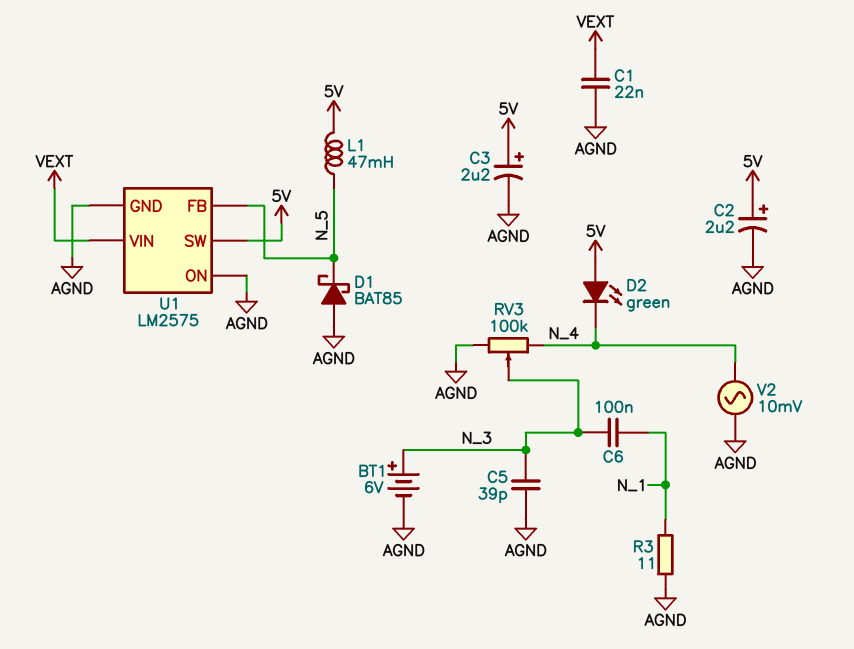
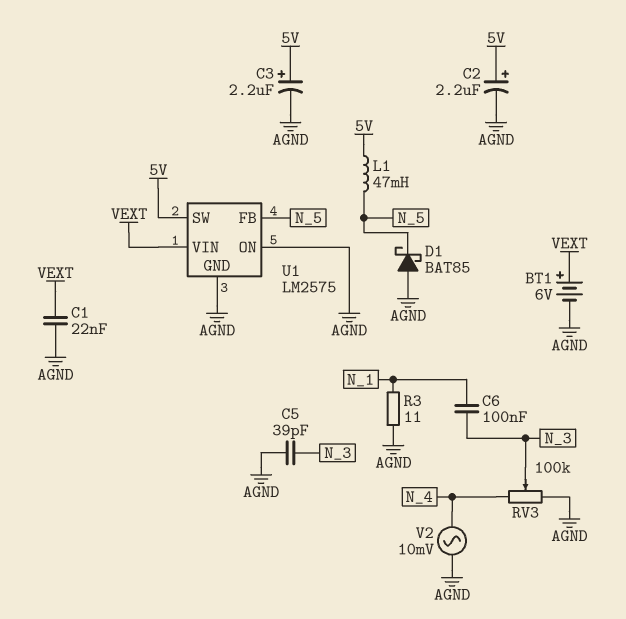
BT1: 6V (plus N_3, minus AGND) -> 6V (plus VEXT, minus AGND)
D2: LED green (A 5V, K N_4) -> none

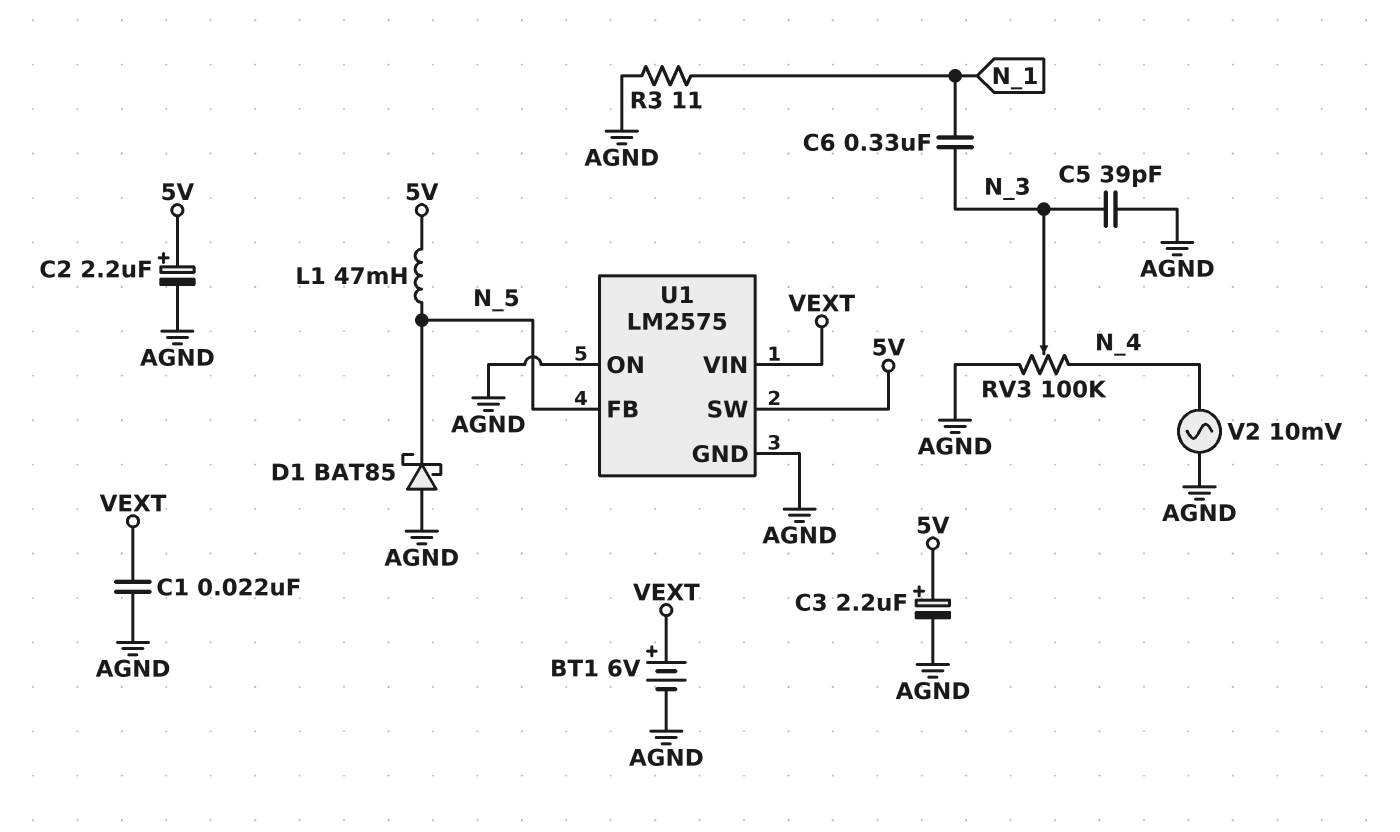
C6: 100nF (N_1, N_3) -> 330nF (N_1, N_3)

